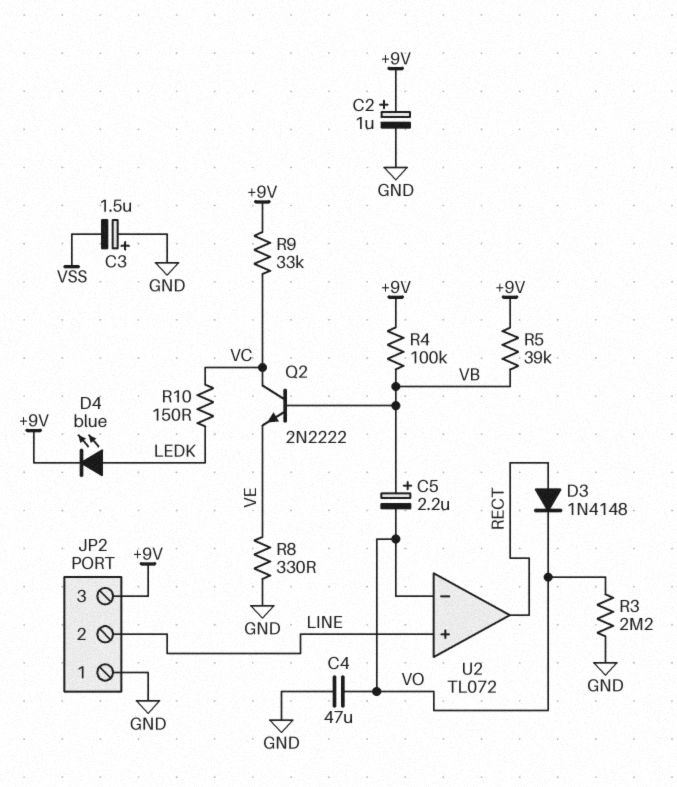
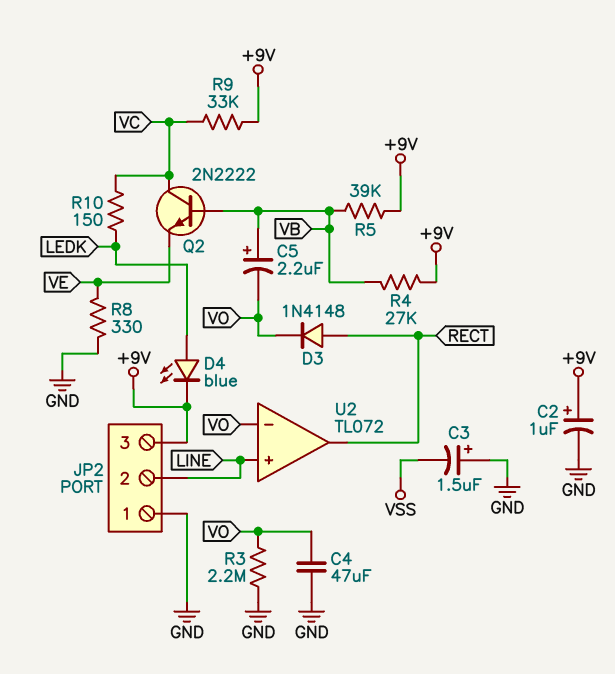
R4: 100k (+9V, VB) -> 27k (+9V, VB)

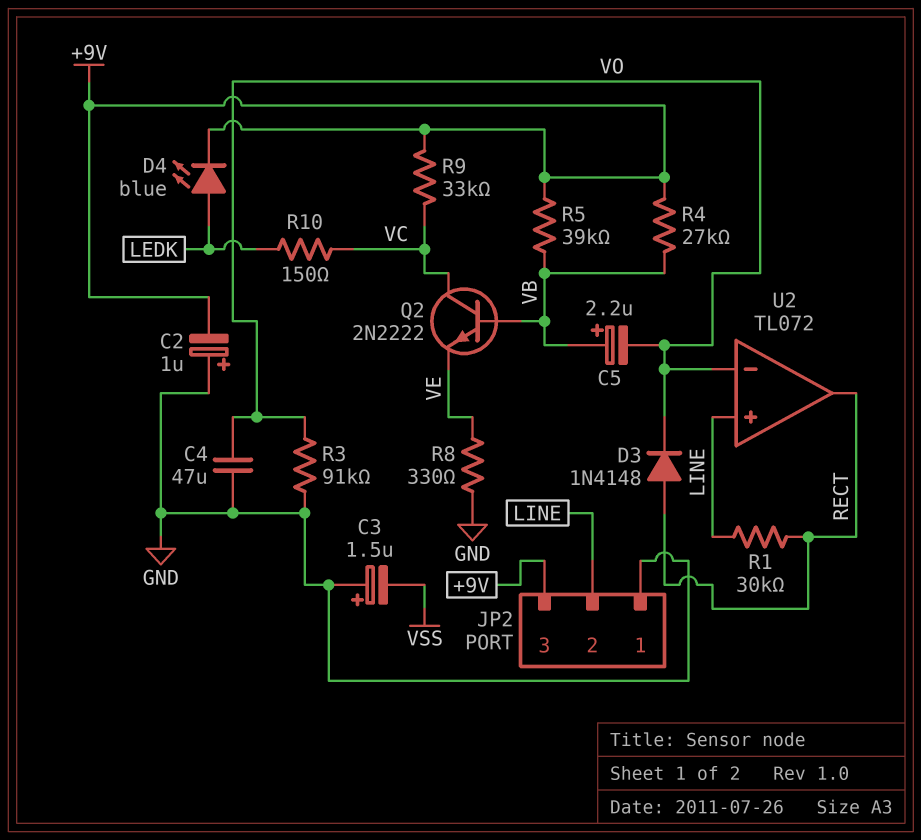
C2: 1uF (plus +9V, minus GND) -> 1uF (plus GND, minus +9V)
R1: none -> 30k (LINE, RECT)
R3: 2.2M (GND, VO) -> 91k (GND, VO)

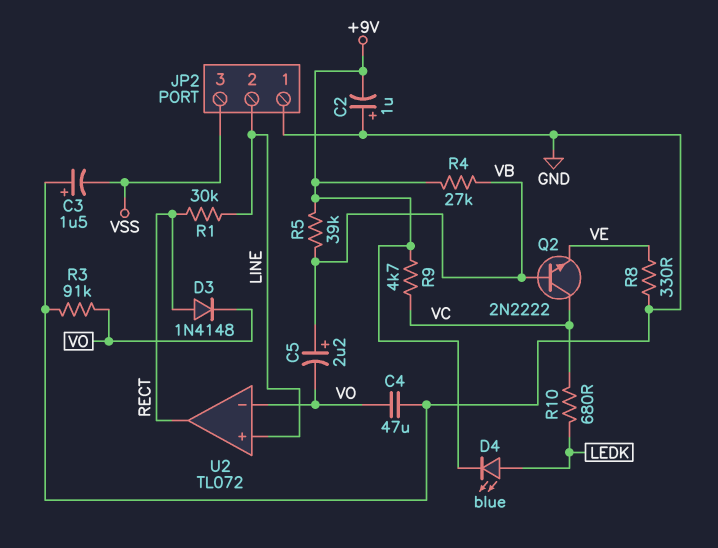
JP2 pin 3: +9V -> VSS
R9: 33k (+9V, VC) -> 4.7k (+9V, VC)
R10: 150 (LEDK, VC) -> 680 (LEDK, VC)

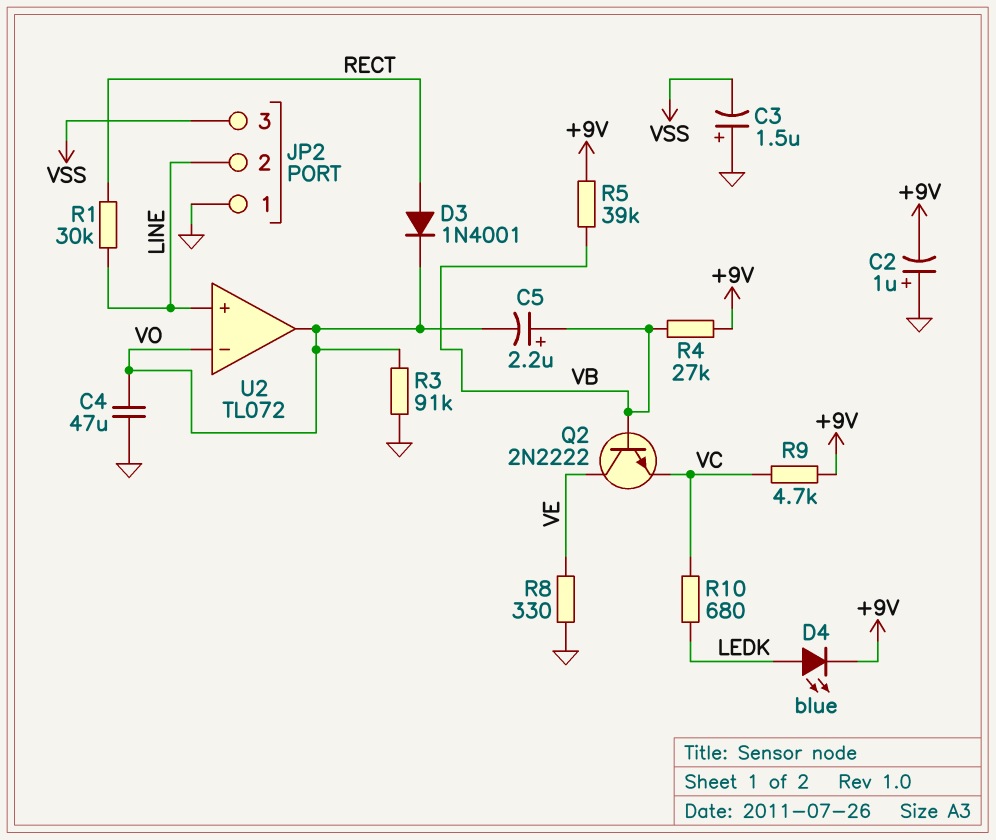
D3: diode 1N4148 (A RECT, K VO) -> diode 1N4001 (A RECT, K VO)
Q2: NPN 2N2222 (B VB, C VC, E VE) -> NPN 2N2222 (B VB, C VE, E VC)
U2 pin out: RECT -> VO

